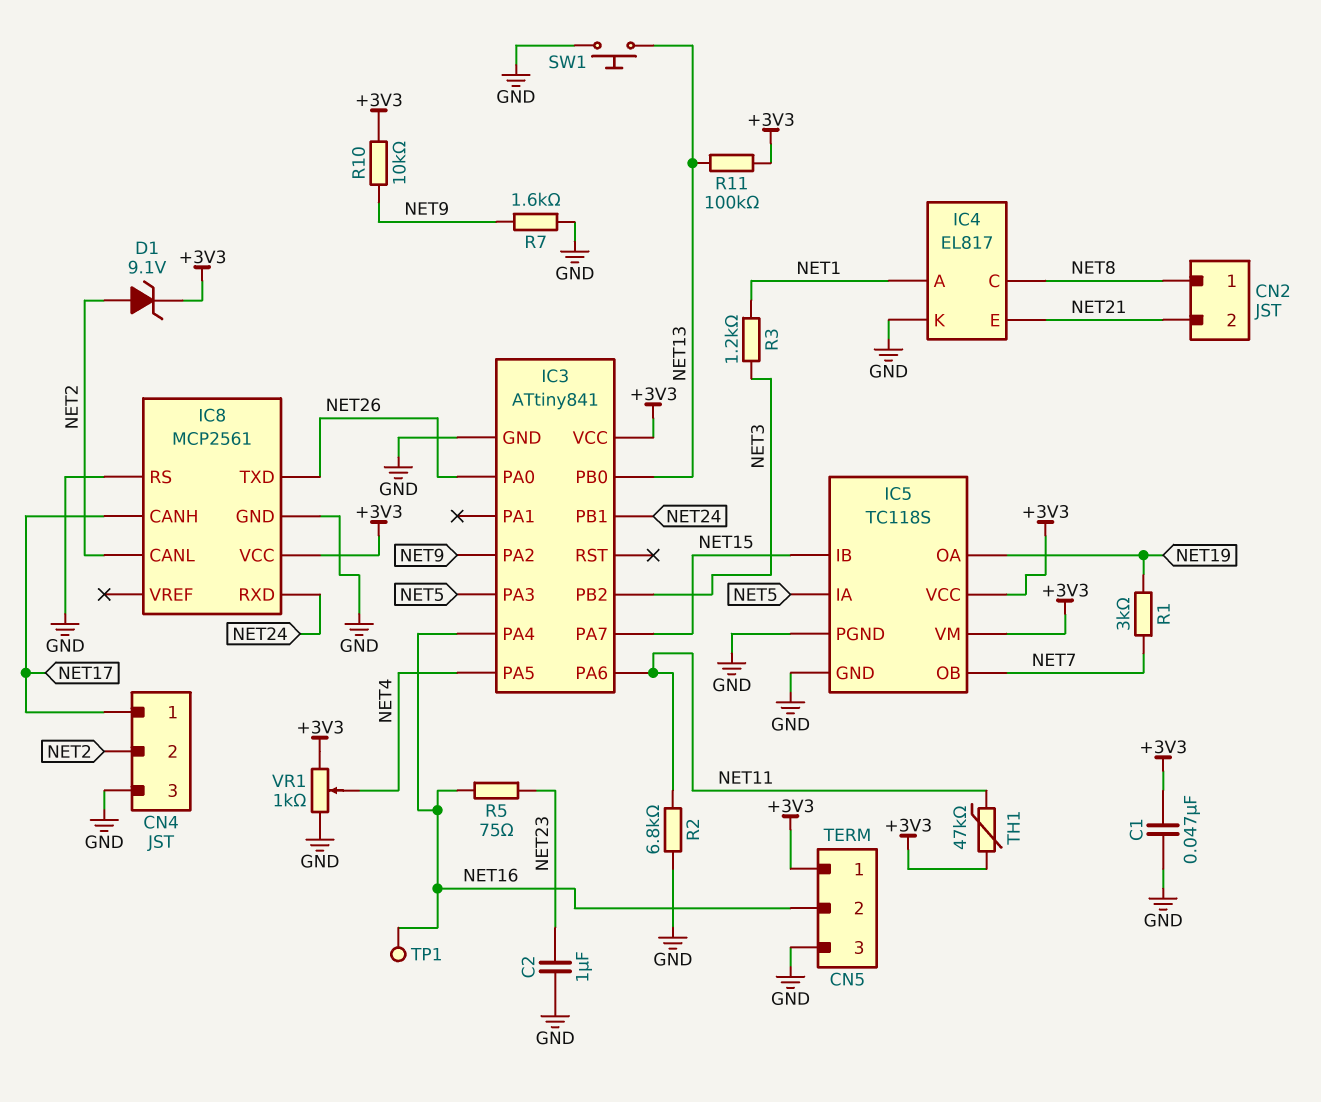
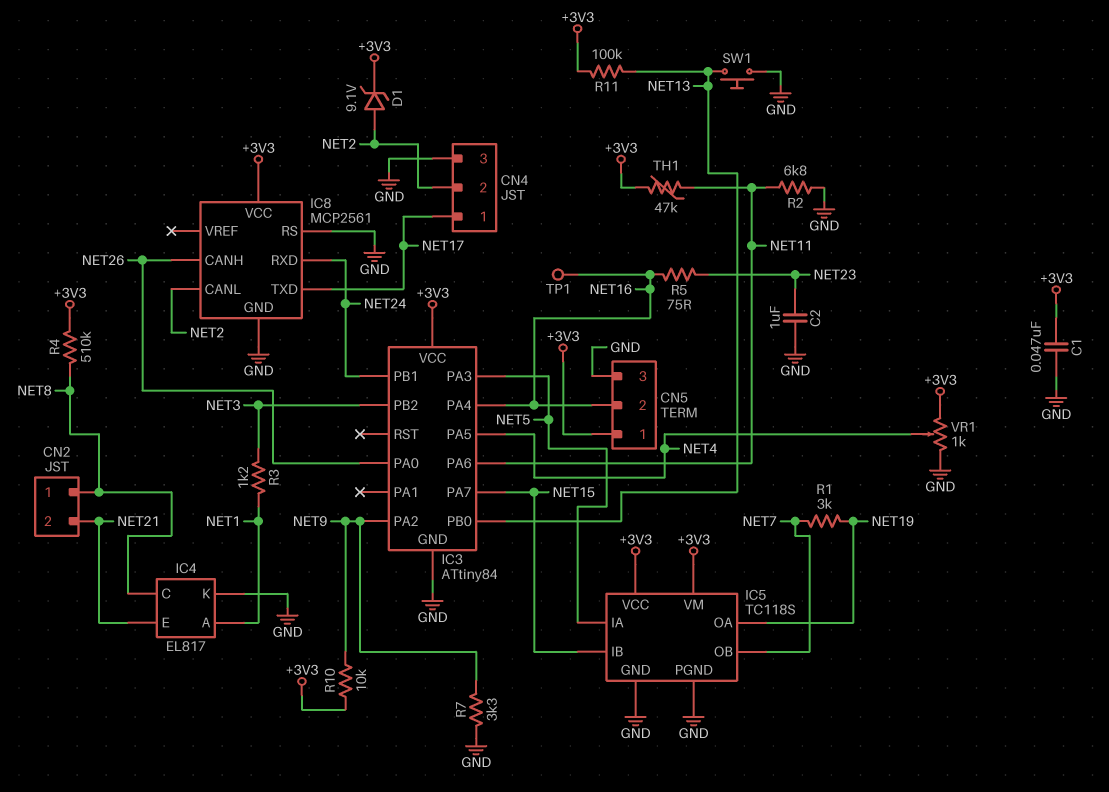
IC3: ATtiny841 -> ATtiny84
IC8 pin CANH: NET17 -> NET26
IC8 pin TXD: NET26 -> NET17
R4: none -> 510k (+3V3, NET8)
R7: 1.6k (GND, NET9) -> 3.3k (GND, NET9)

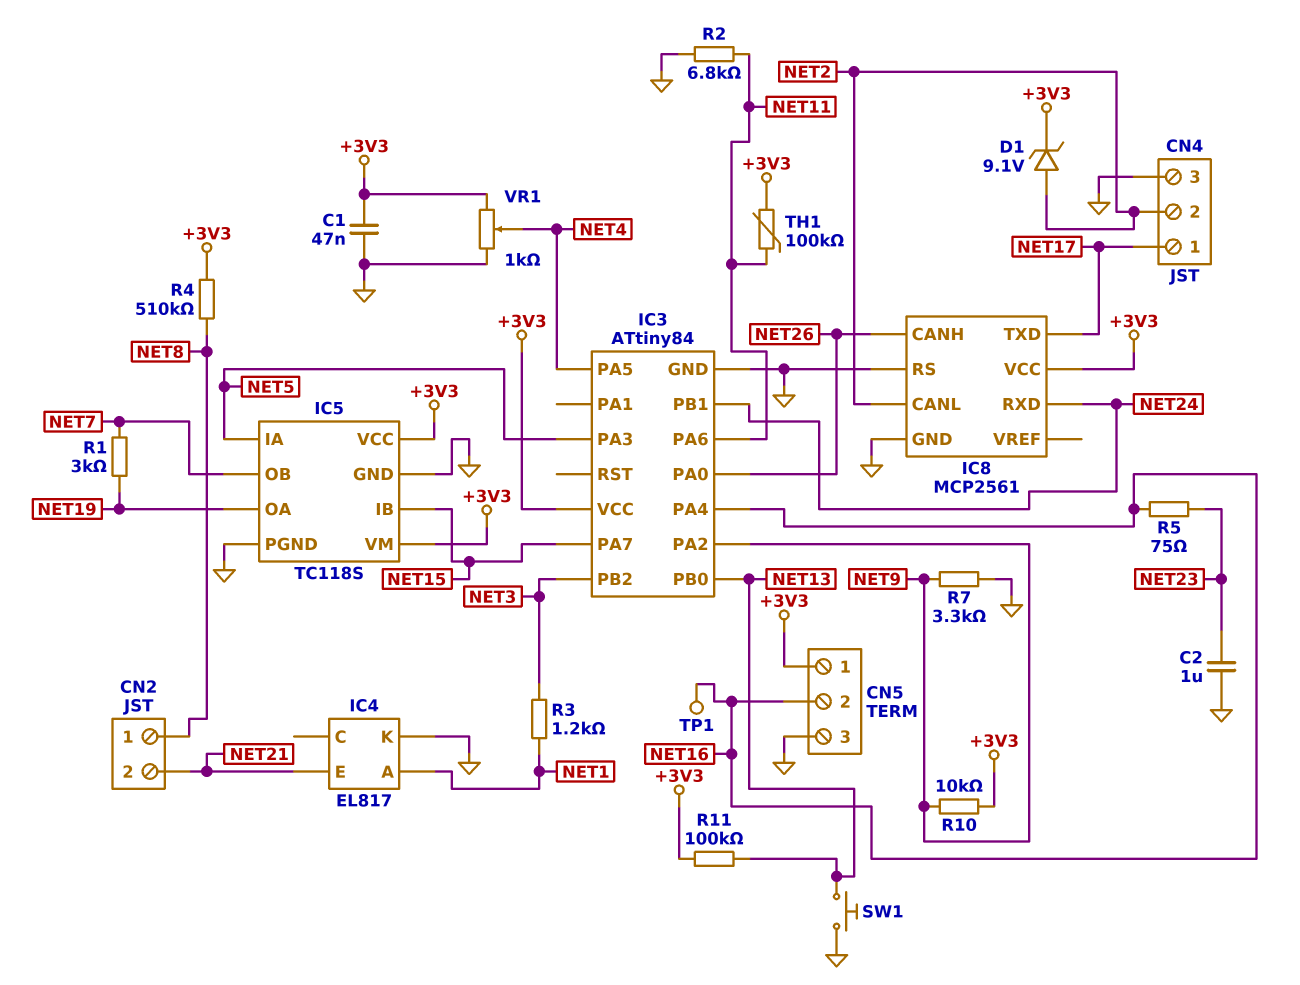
IC4 pin C: NET8 -> none
TH1: 47k (+3V3, NET11) -> 100k (+3V3, NET11)

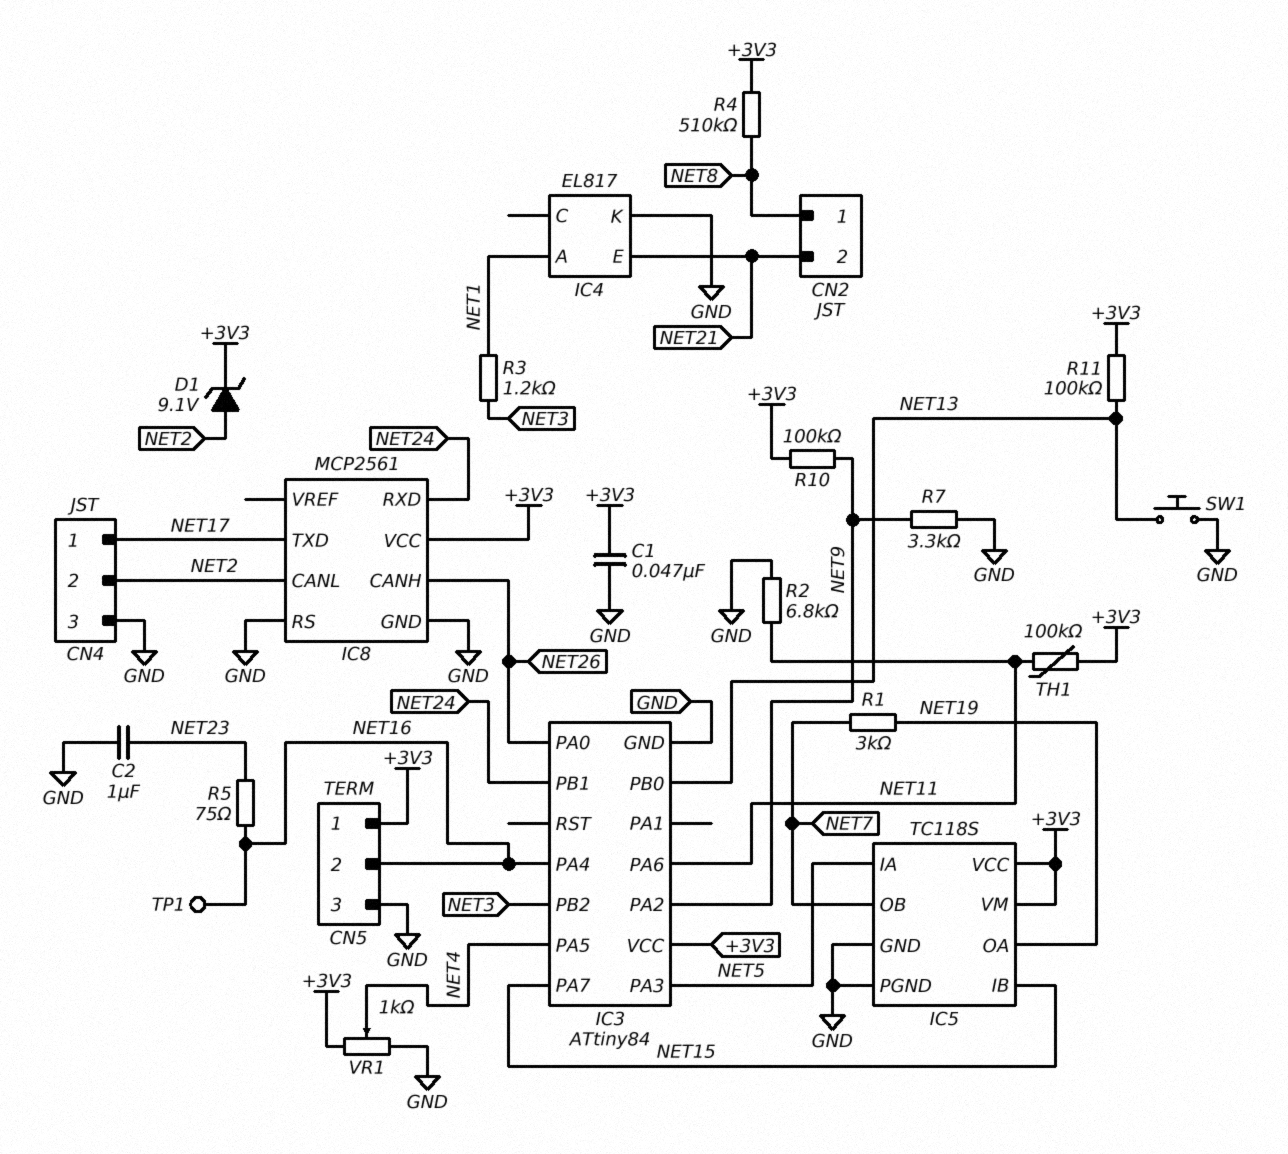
R10: 10k (+3V3, NET9) -> 100k (+3V3, NET9)

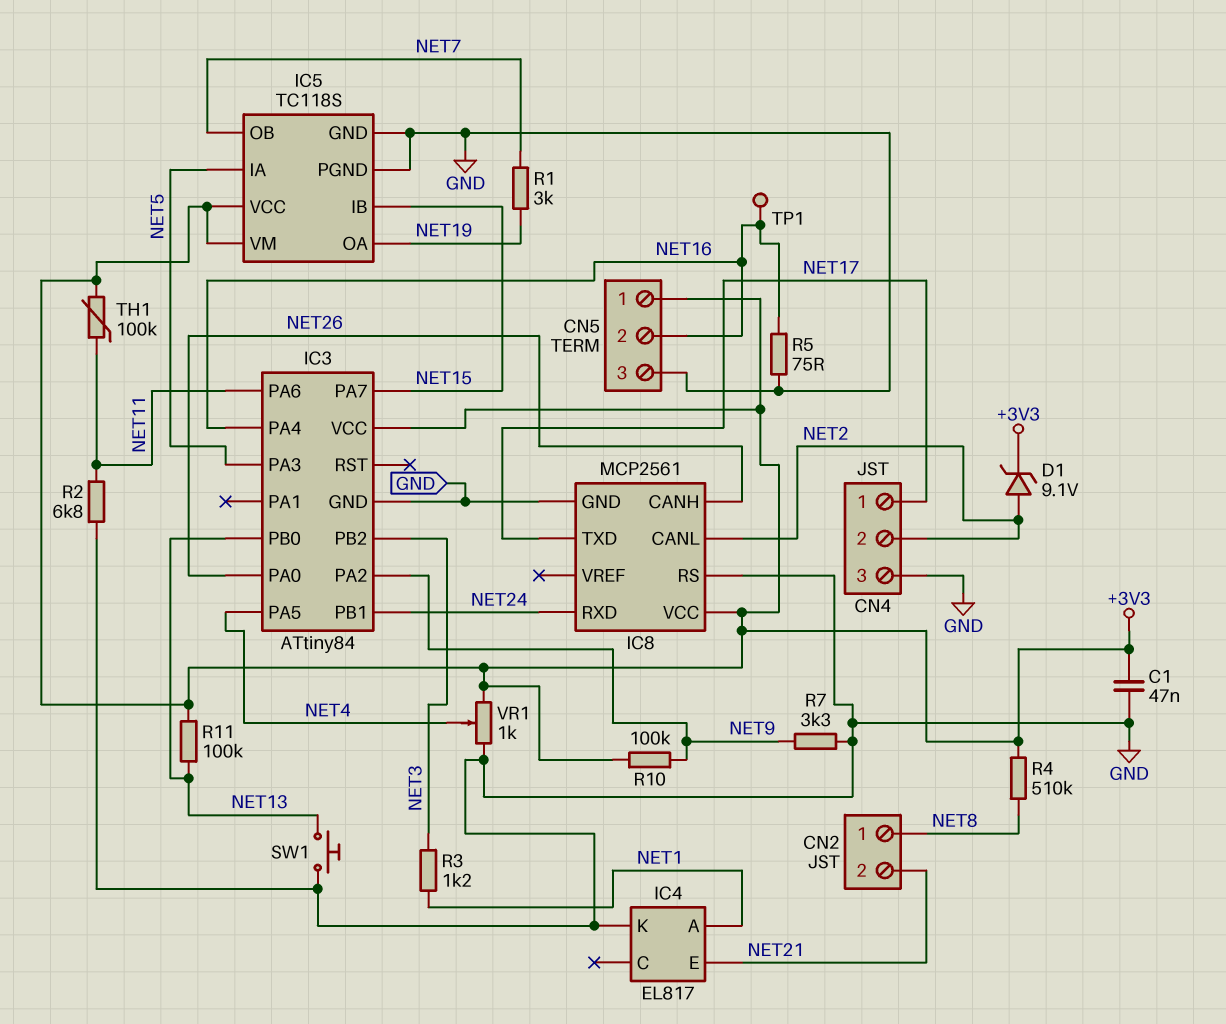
C2: 1uF (GND, NET23) -> none
R5: 75 (NET16, NET23) -> 75 (GND, NET16)

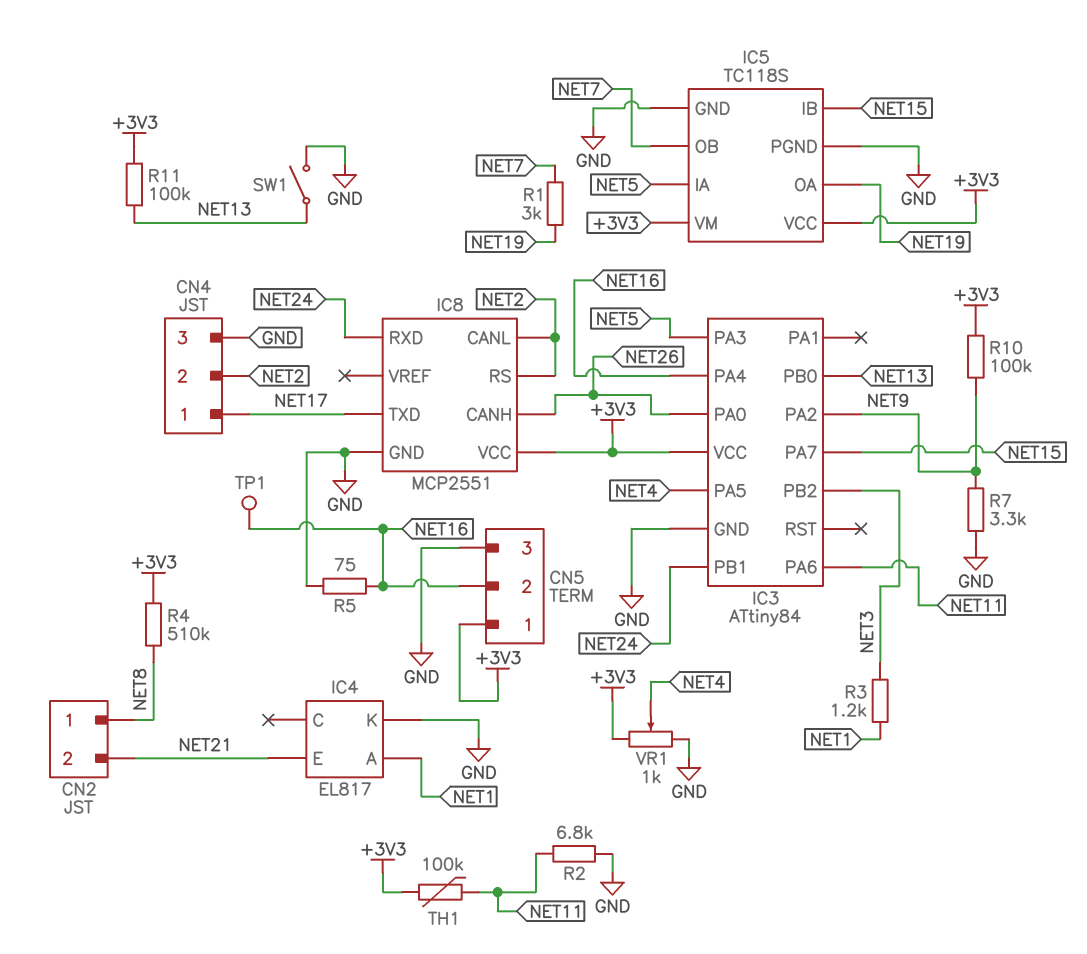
C1: 47nF (+3V3, GND) -> none
D1: zener 9.1V (A NET2, K +3V3) -> none
IC8: MCP2561 -> MCP2551
IC8 pin RS: GND -> NET2
SW1: button (GND, NET13) -> switch (GND, NET13)

